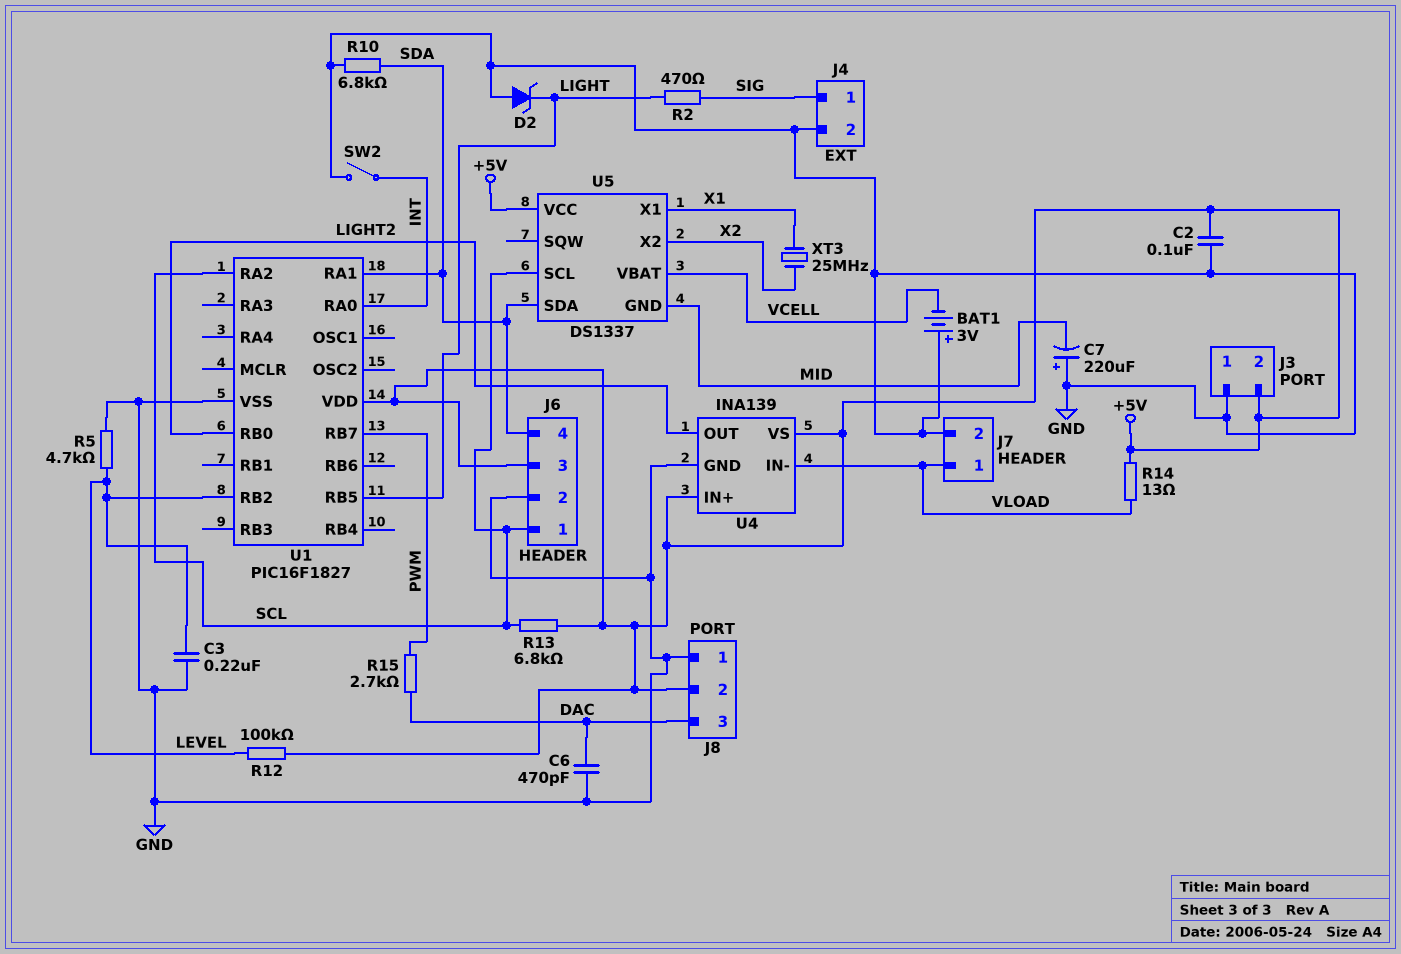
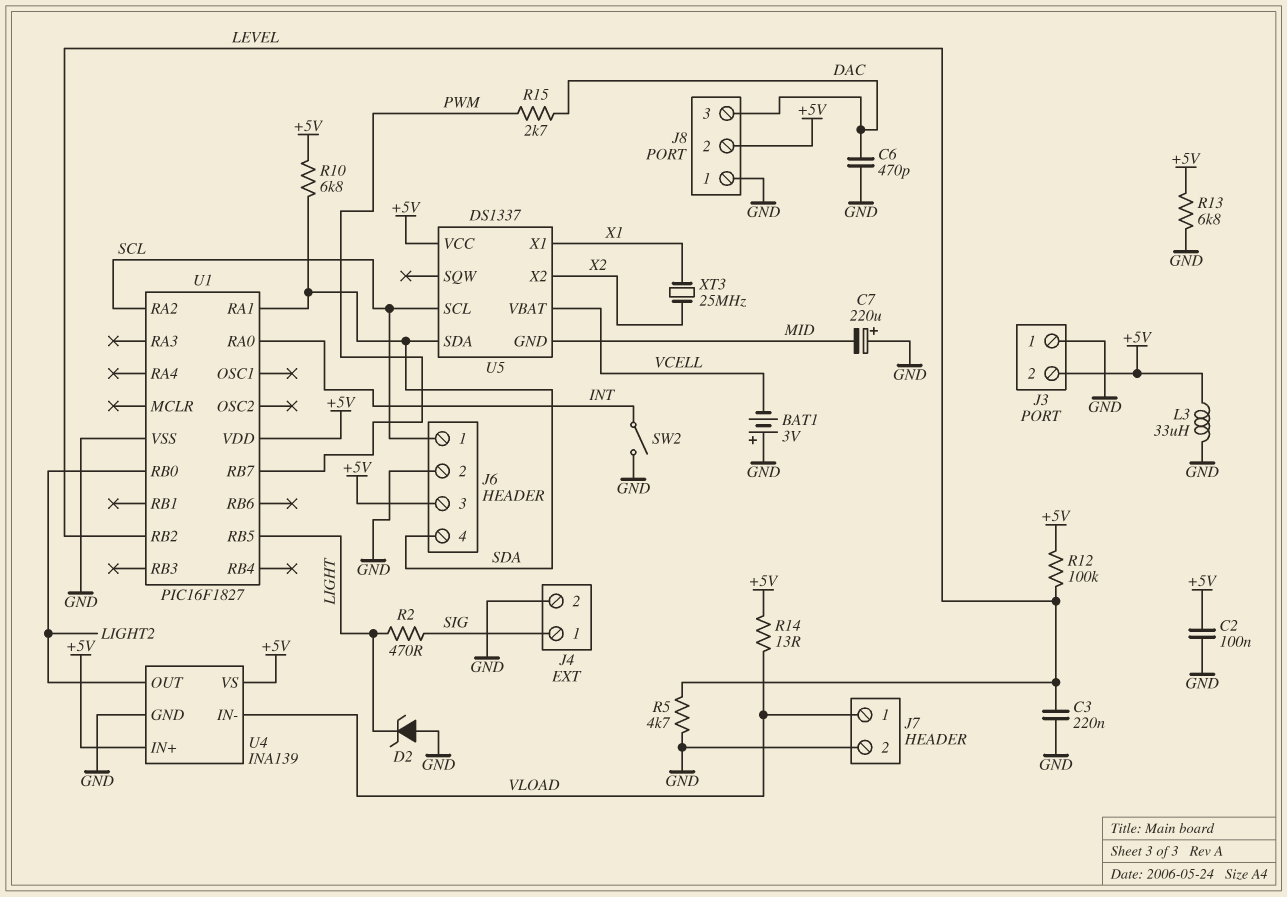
L3: none -> 33uH (+5V, GND)
R10: 6.8k (GND, SDA) -> 6.8k (+5V, SDA)
R13: 6.8k (+5V, SCL) -> 6.8k (+5V, GND)

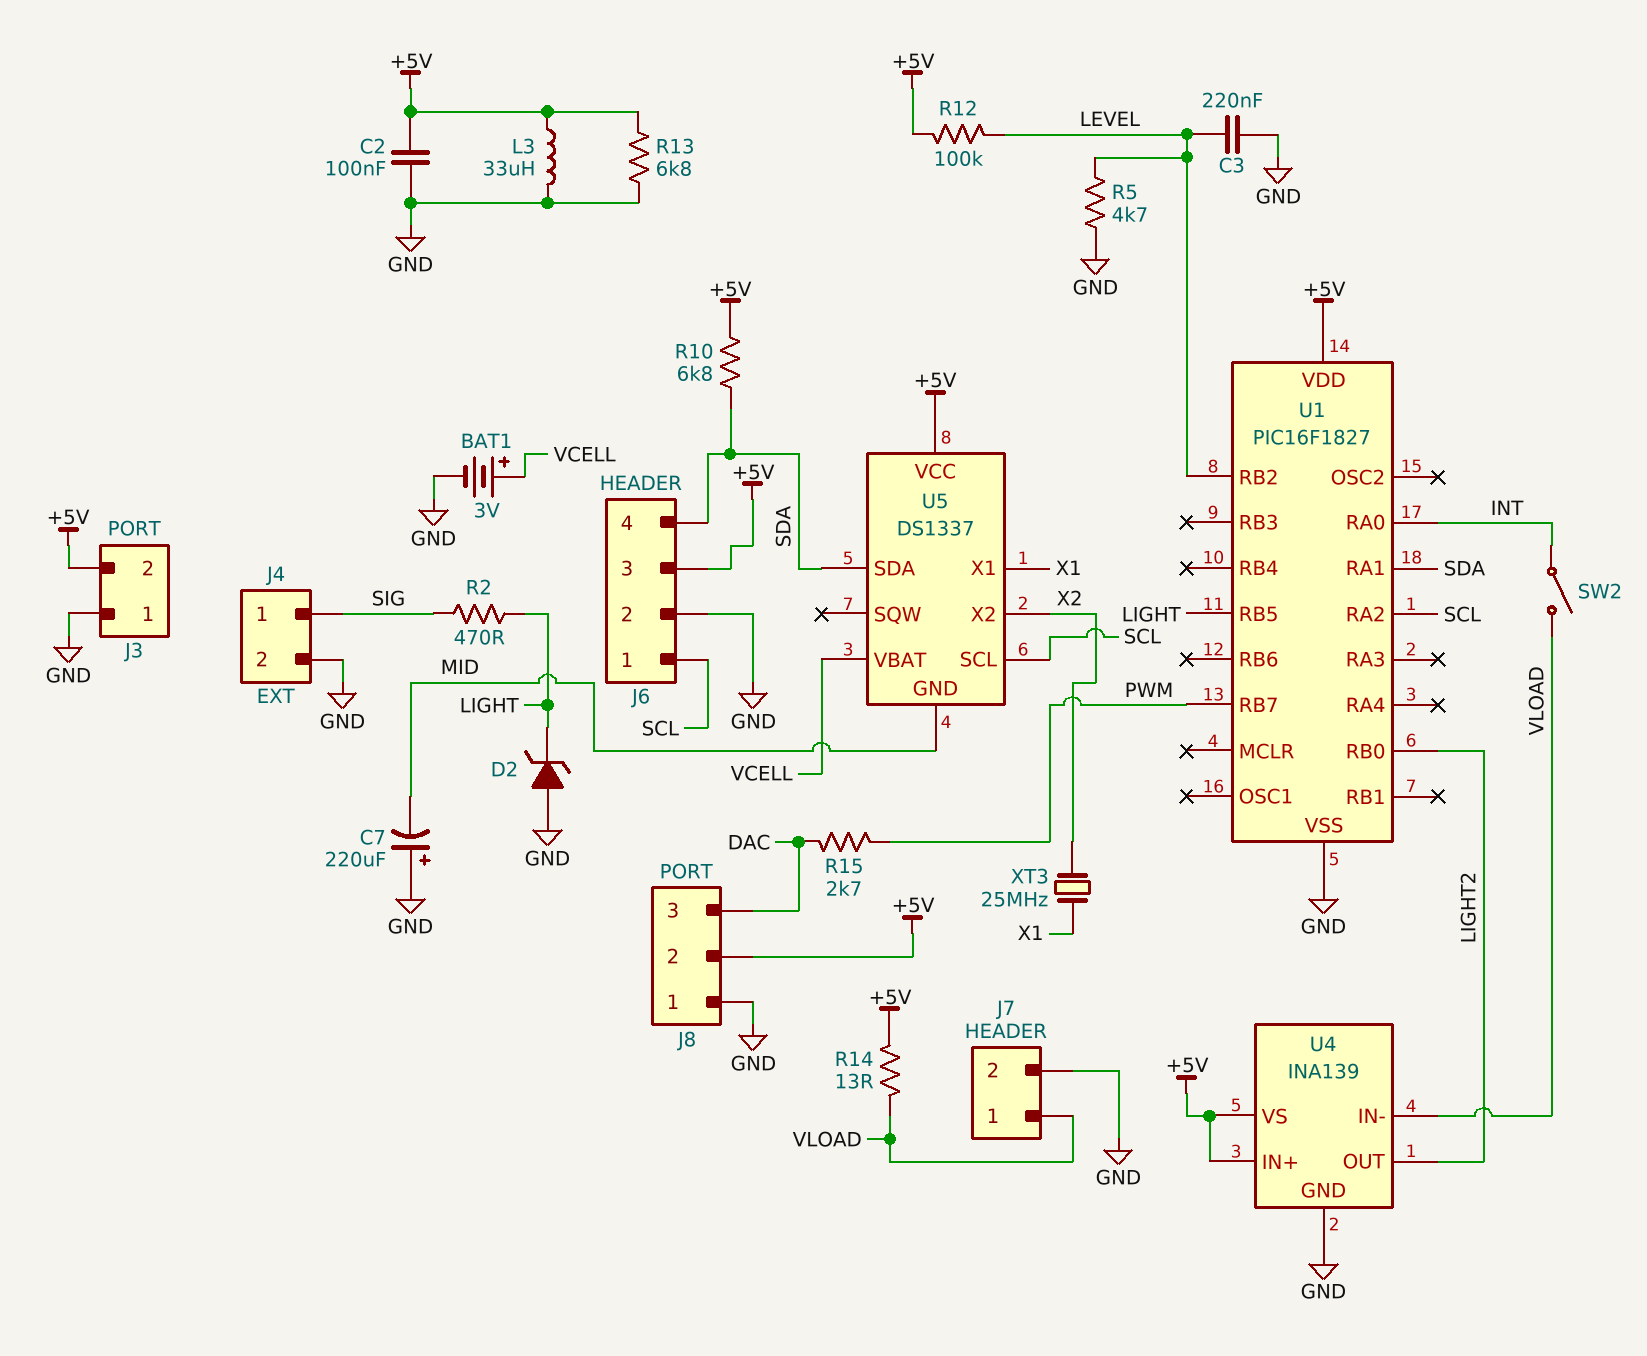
BAT1: 3V (plus GND, minus VCELL) -> 3V (plus VCELL, minus GND)
C6: 470pF (DAC, GND) -> none
SW2: switch (GND, INT) -> switch (INT, VLOAD)

